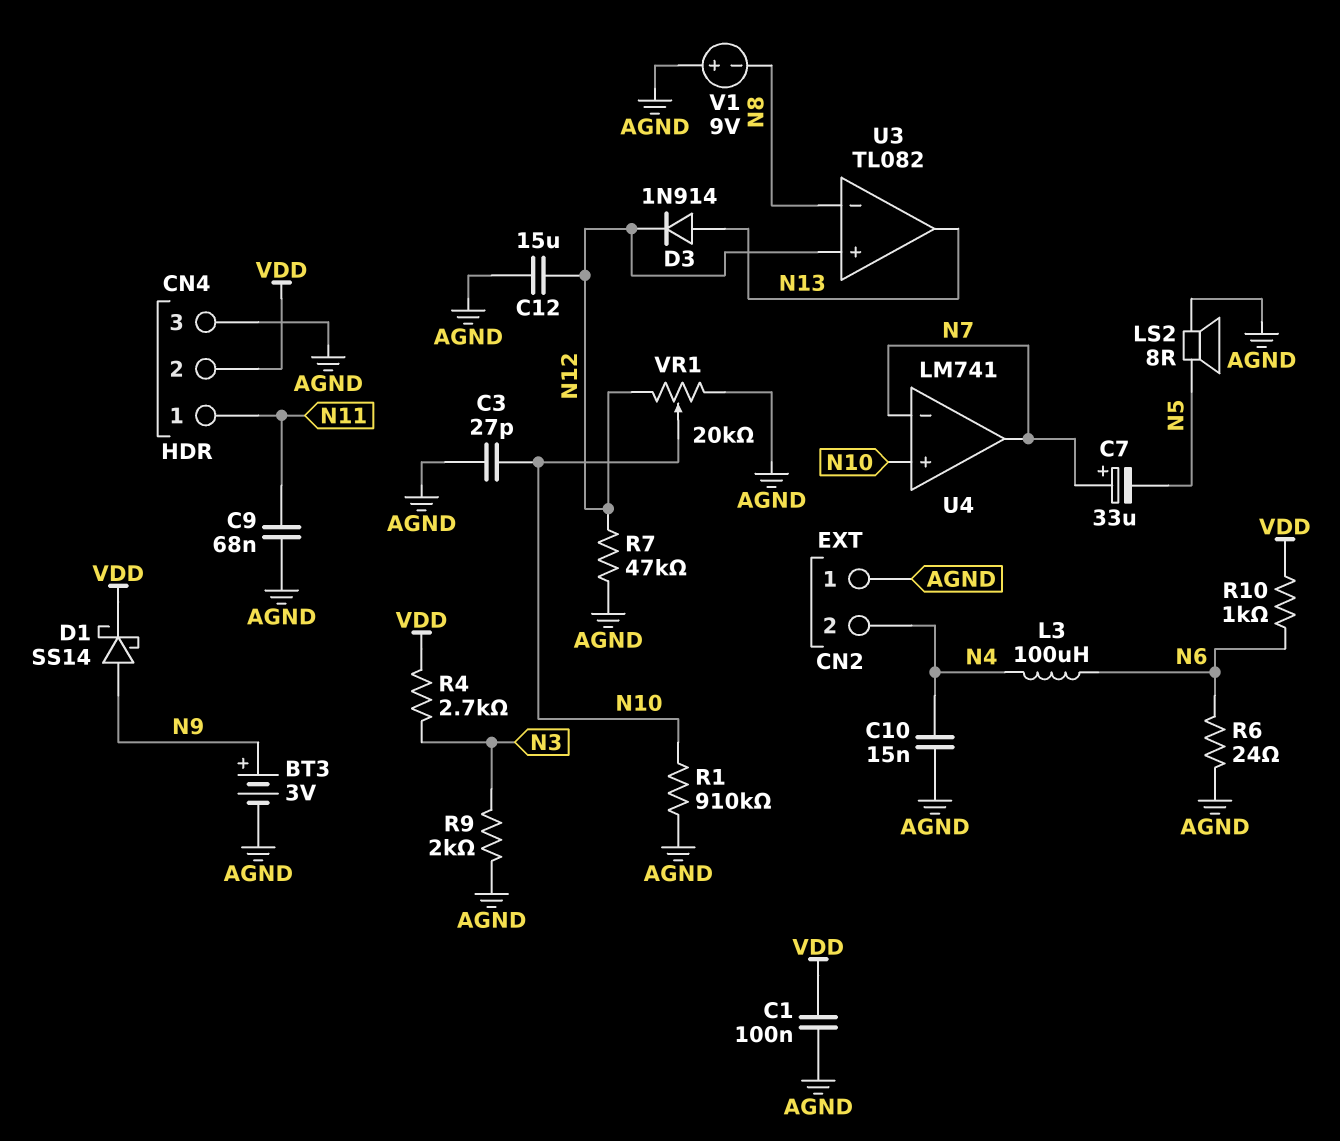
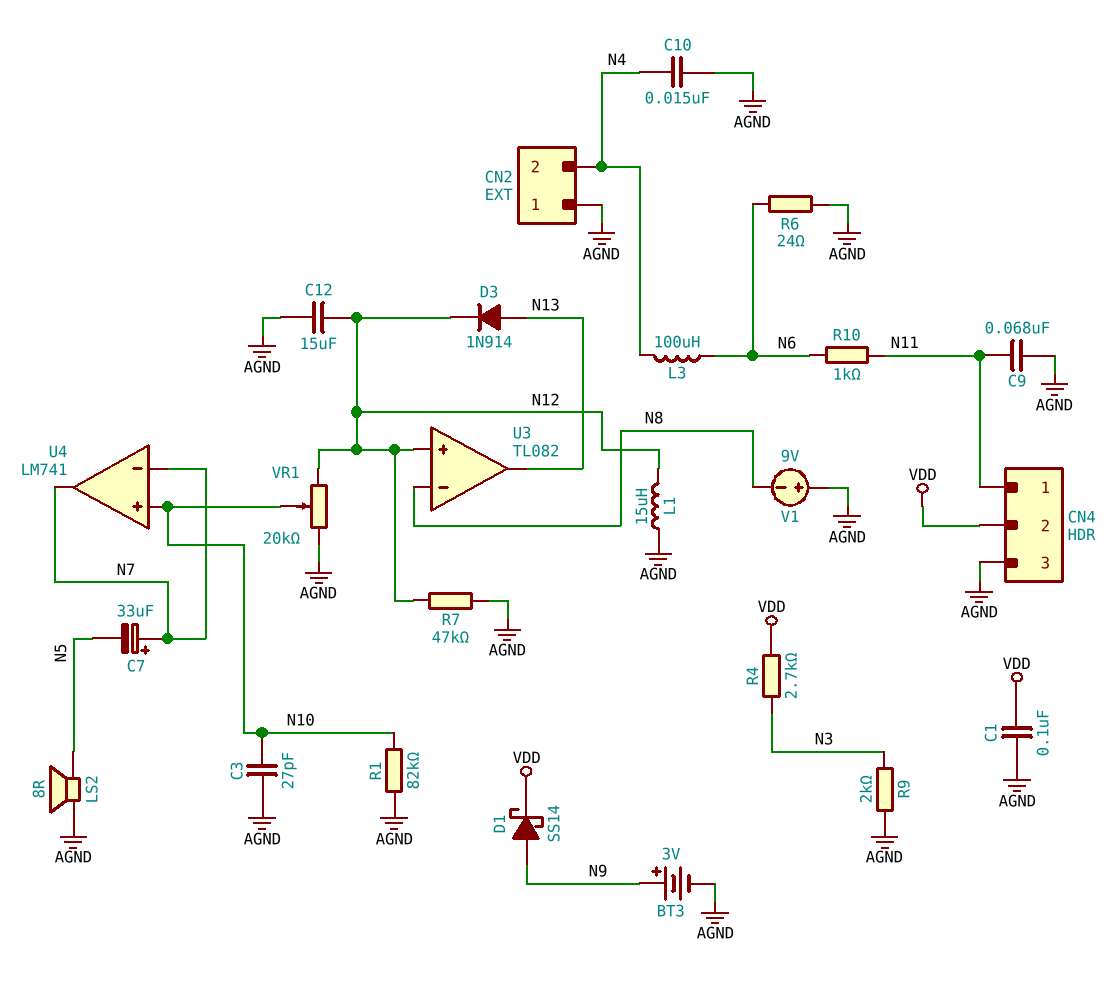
L1: none -> 15uH (AGND, N12)
R1: 910k (AGND, N10) -> 82k (AGND, N10)
R10: 1k (N6, VDD) -> 1k (N6, N11)

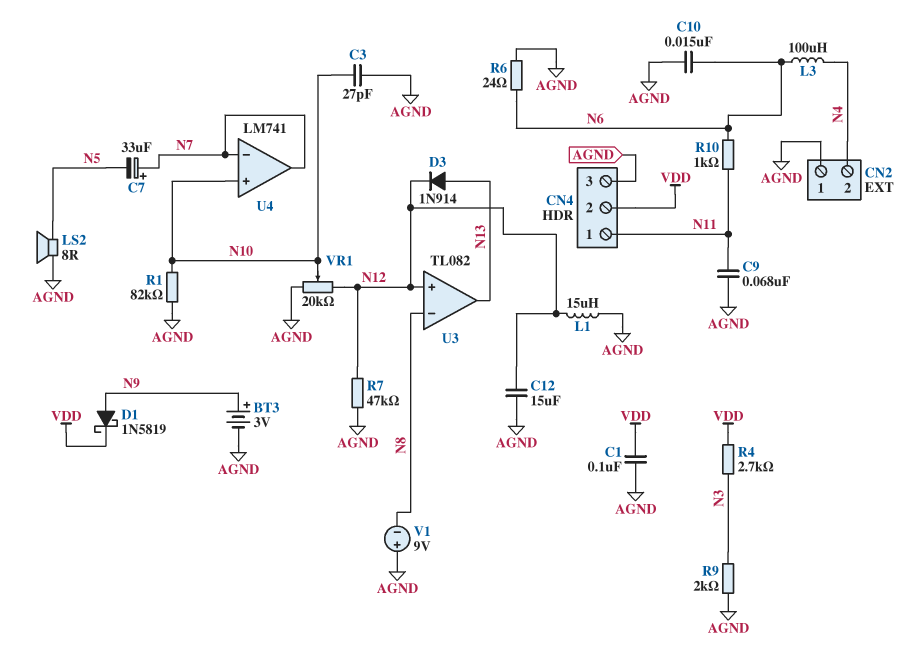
C10: 15nF (AGND, N4) -> 15nF (AGND, N6)
D1: schottky SS14 (A N9, K VDD) -> schottky 1N5819 (A N9, K VDD)

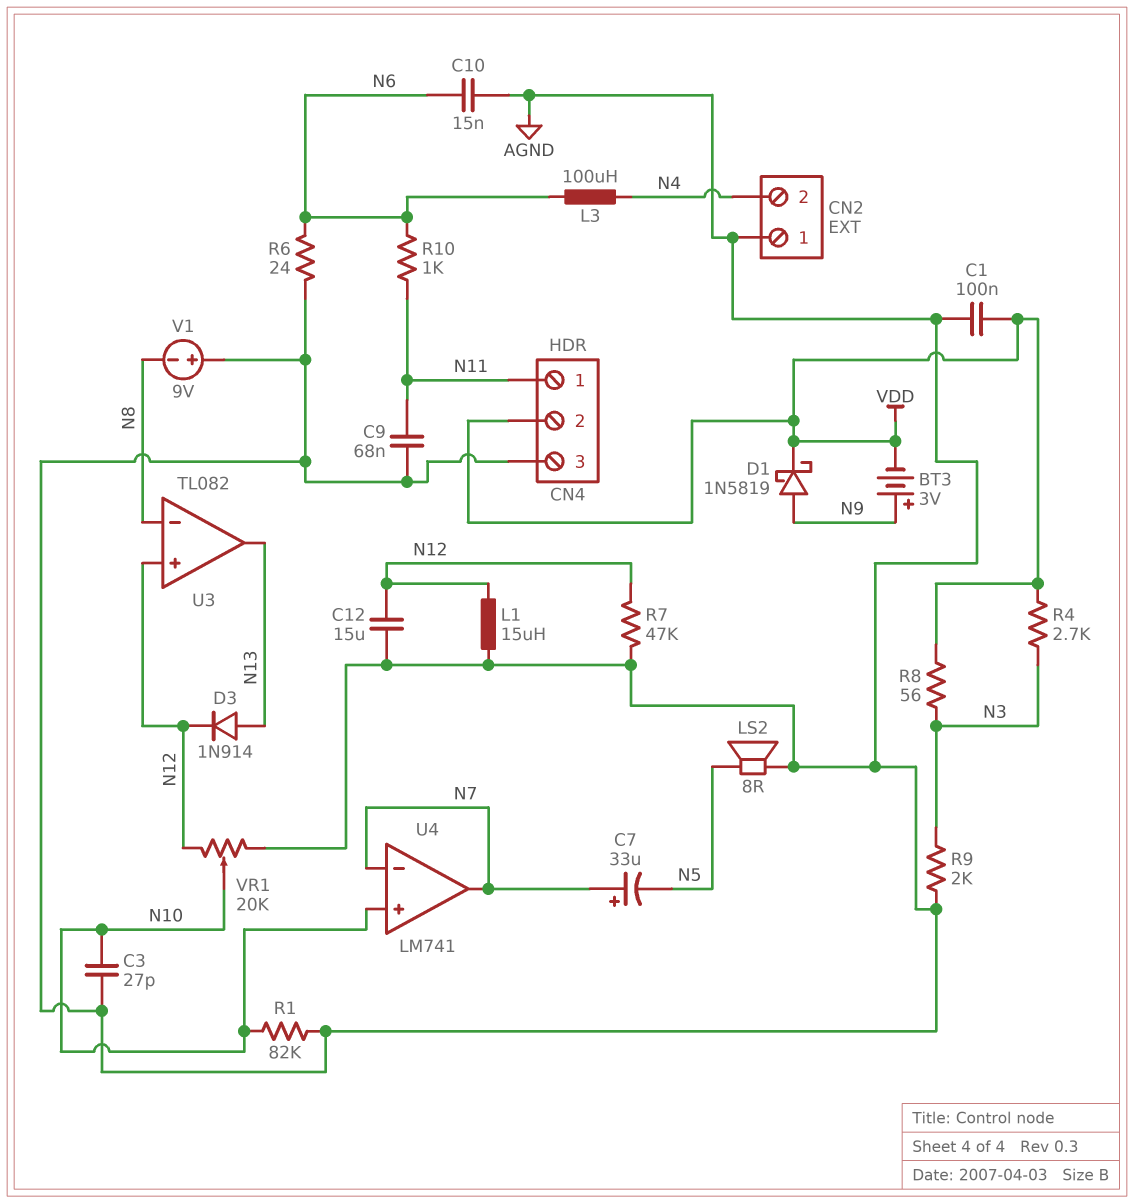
BT3: 3V (plus N9, minus AGND) -> 3V (plus N9, minus VDD)
R8: none -> 56 (N3, VDD)

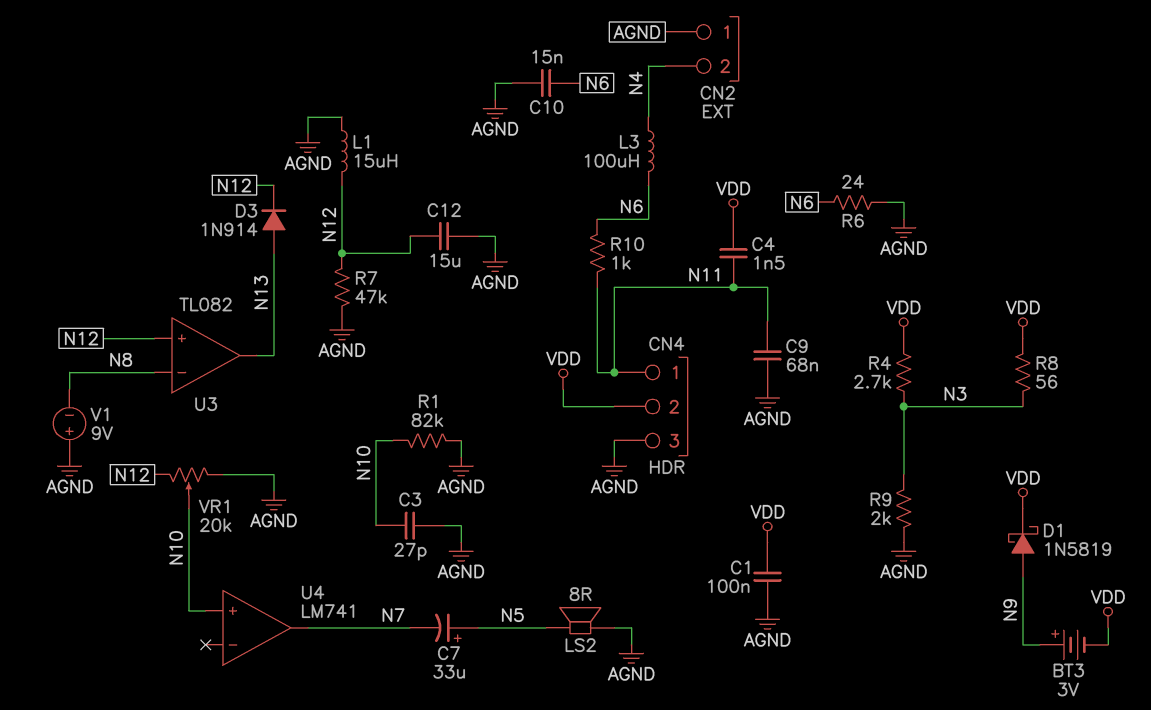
C4: none -> 1.5nF (N11, VDD)
C7: 33uF (plus N7, minus N5) -> 33uF (plus N5, minus N7)
U4 pin in-: N7 -> none

